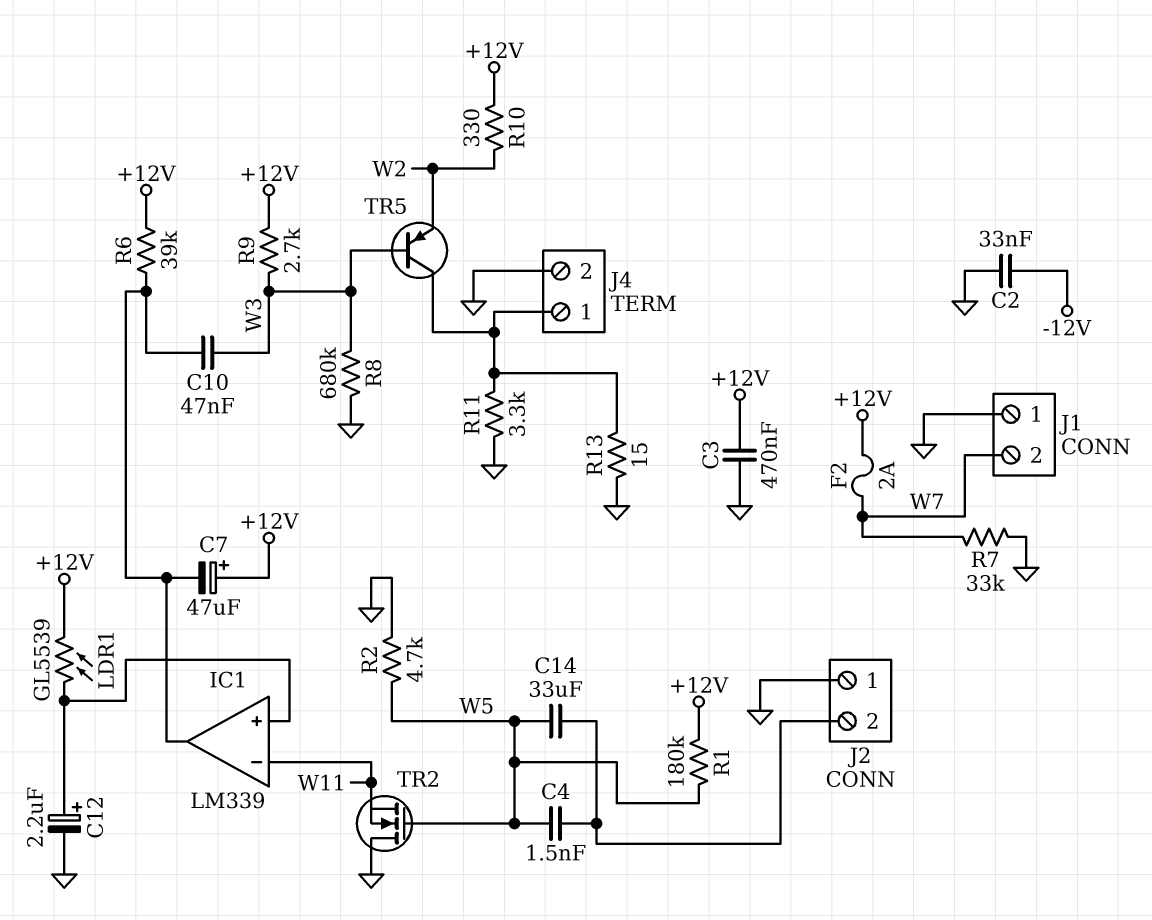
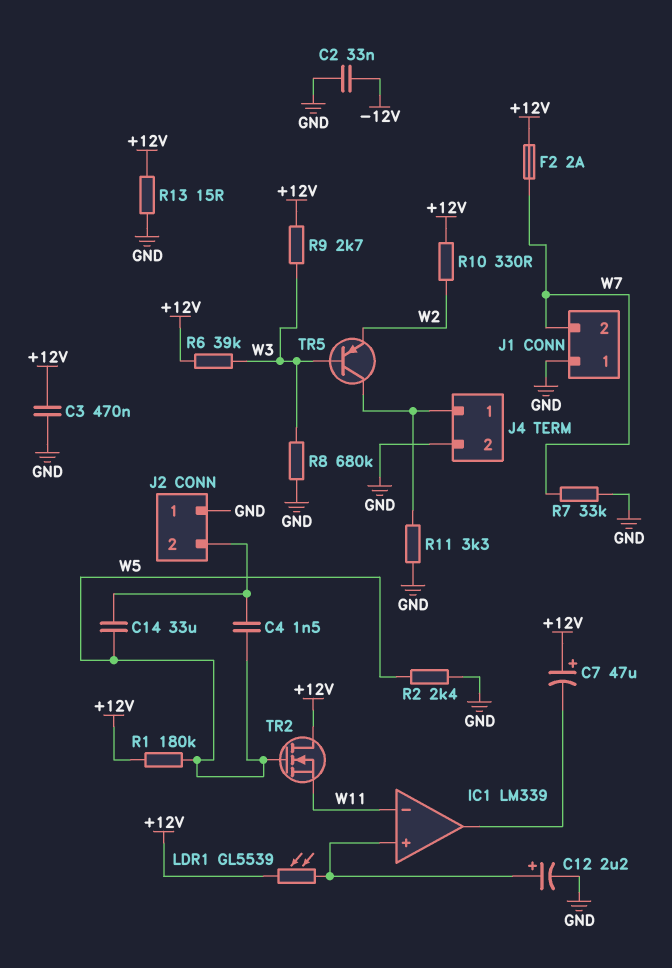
C10: 47nF (IC1/out, W3) -> none
R2: 4.7k (GND, W5) -> 2.4k (GND, W5)
R6: 39k (+12V, IC1/out) -> 39k (+12V, W3)
R13: 15 (GND, J4/1) -> 15 (+12V, GND)
TR2: NMOS (G W5, D GND, S W11) -> NMOS (G W5, D +12V, S W11)

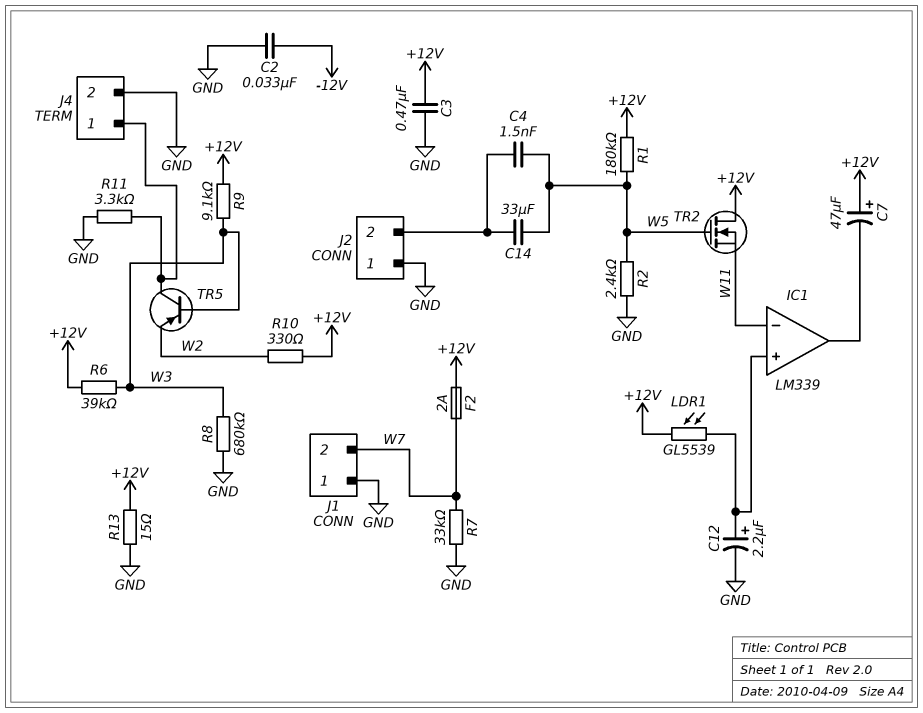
R9: 2.7k (+12V, W3) -> 9.1k (+12V, W3)

